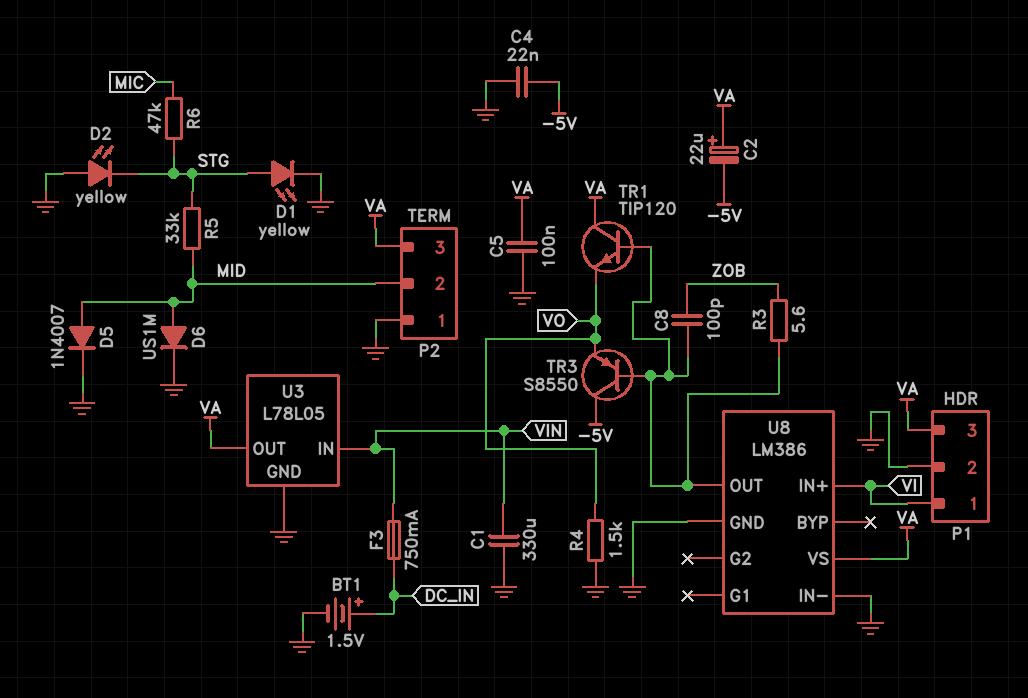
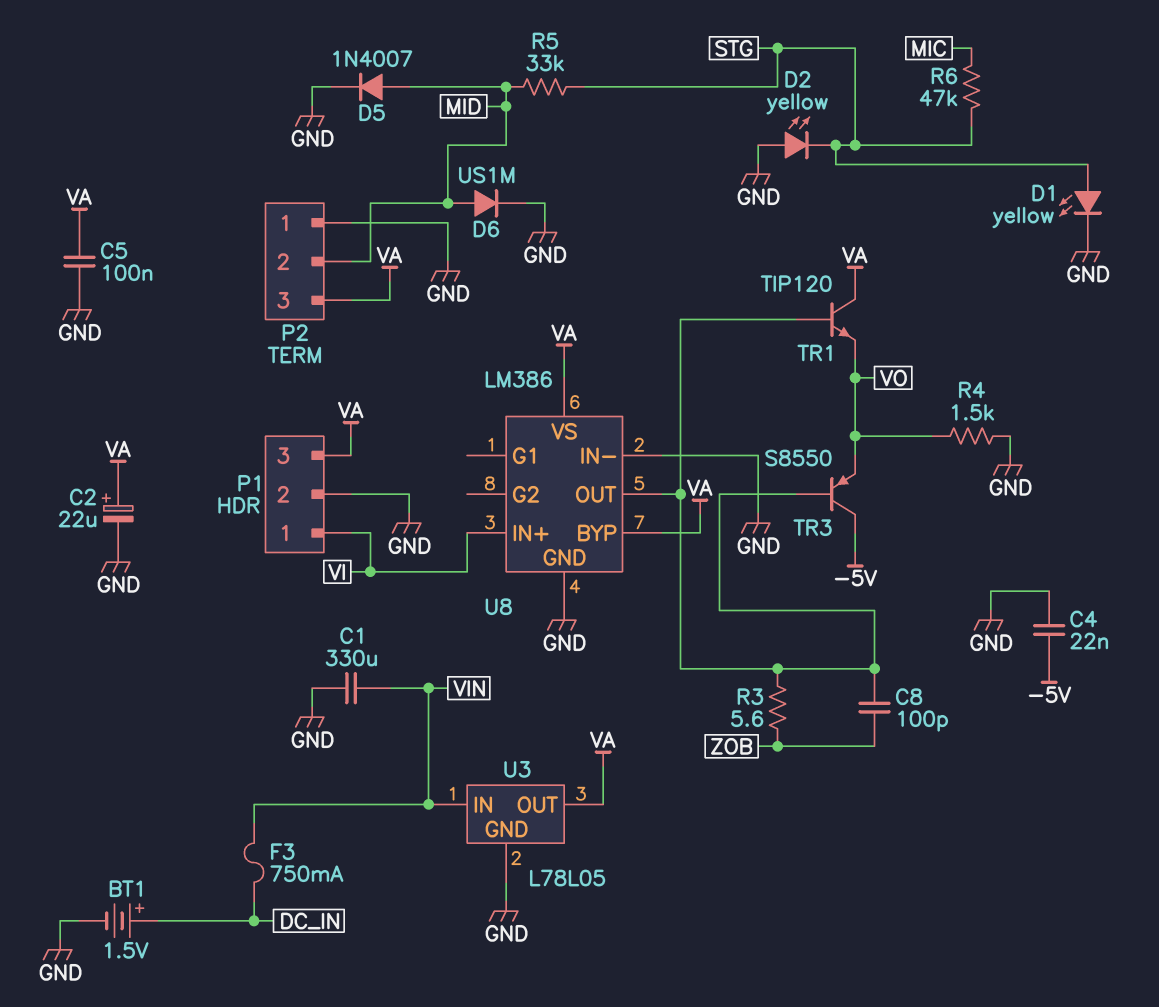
C2: 22uF (plus VA, minus -5V) -> 22uF (plus VA, minus GND)
U8 pin BYP: none -> VA

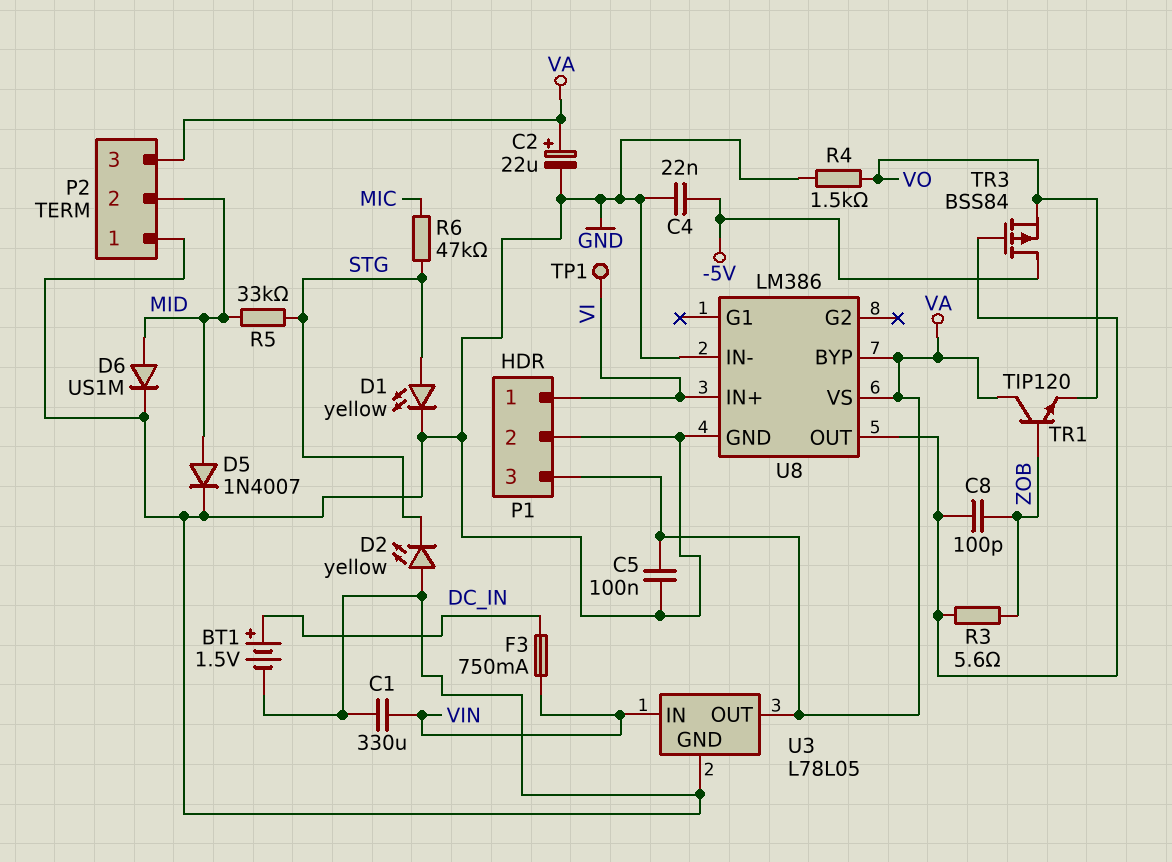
TP1: none -> test point (VI)
TR1: NPN TIP120 (B U8/OUT, C VA, E VO) -> NPN TIP120 (B ZOB, C VA, E VO)
TR3: PNP S8550 (B U8/OUT, C -5V, E VO) -> PMOS BSS84 (G U8/OUT, D -5V, S VO)

